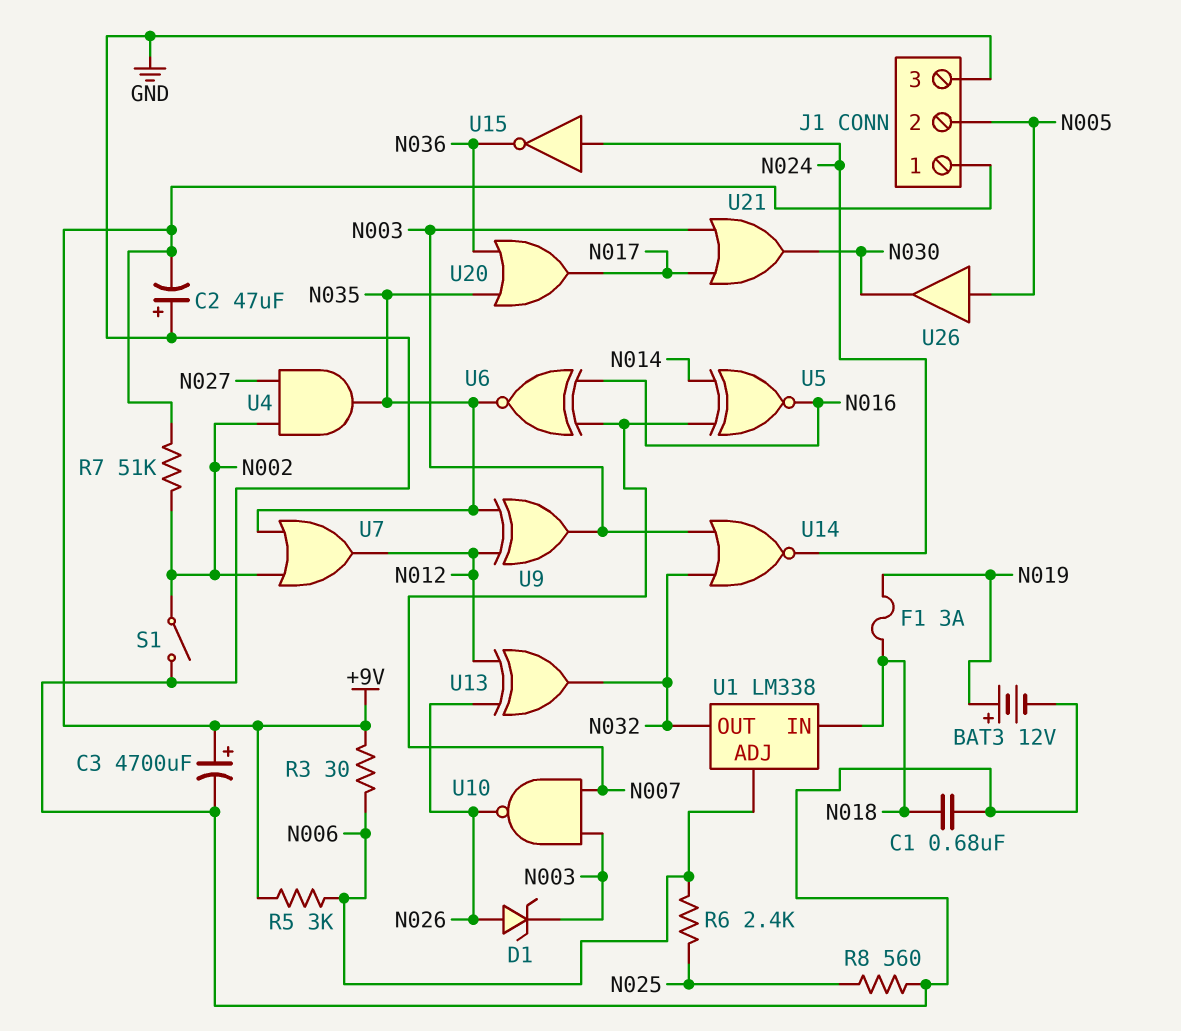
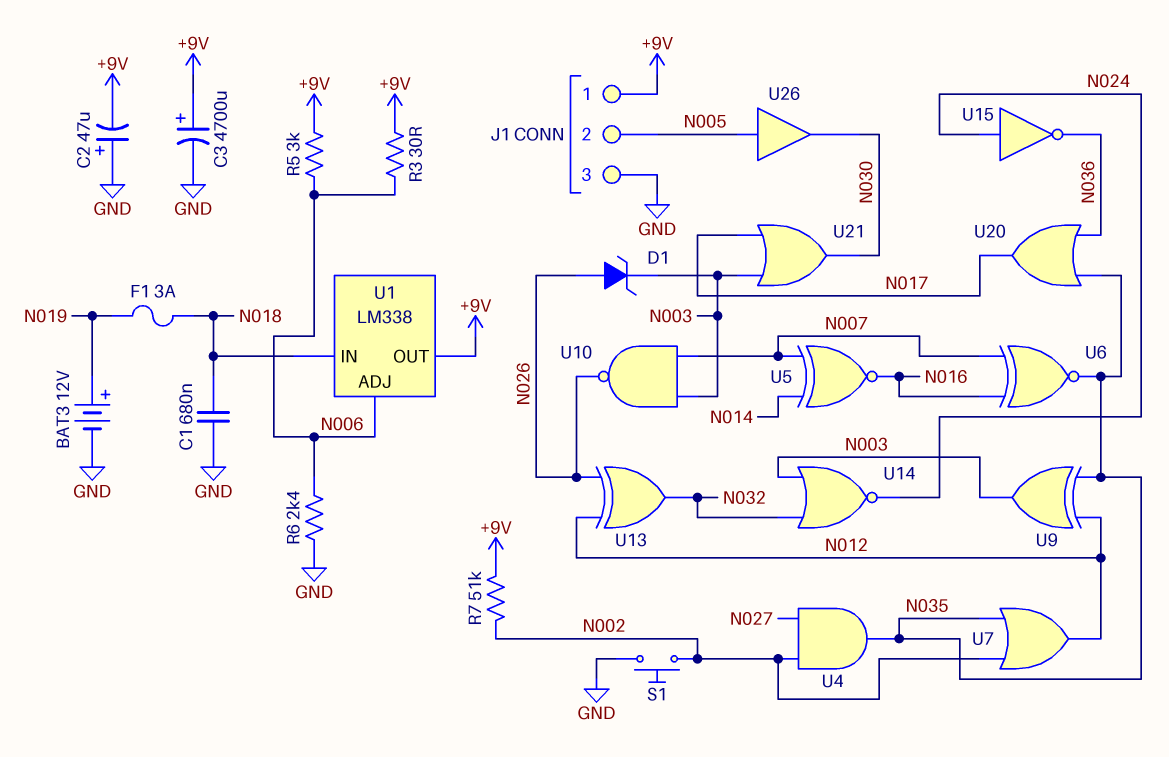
R6: 2.4k (N006, N025) -> 2.4k (GND, N006)
R8: 560 (GND, N025) -> none
S1: switch (GND, N002) -> button (GND, N002)
U1 pin OUT: N032 -> +9V

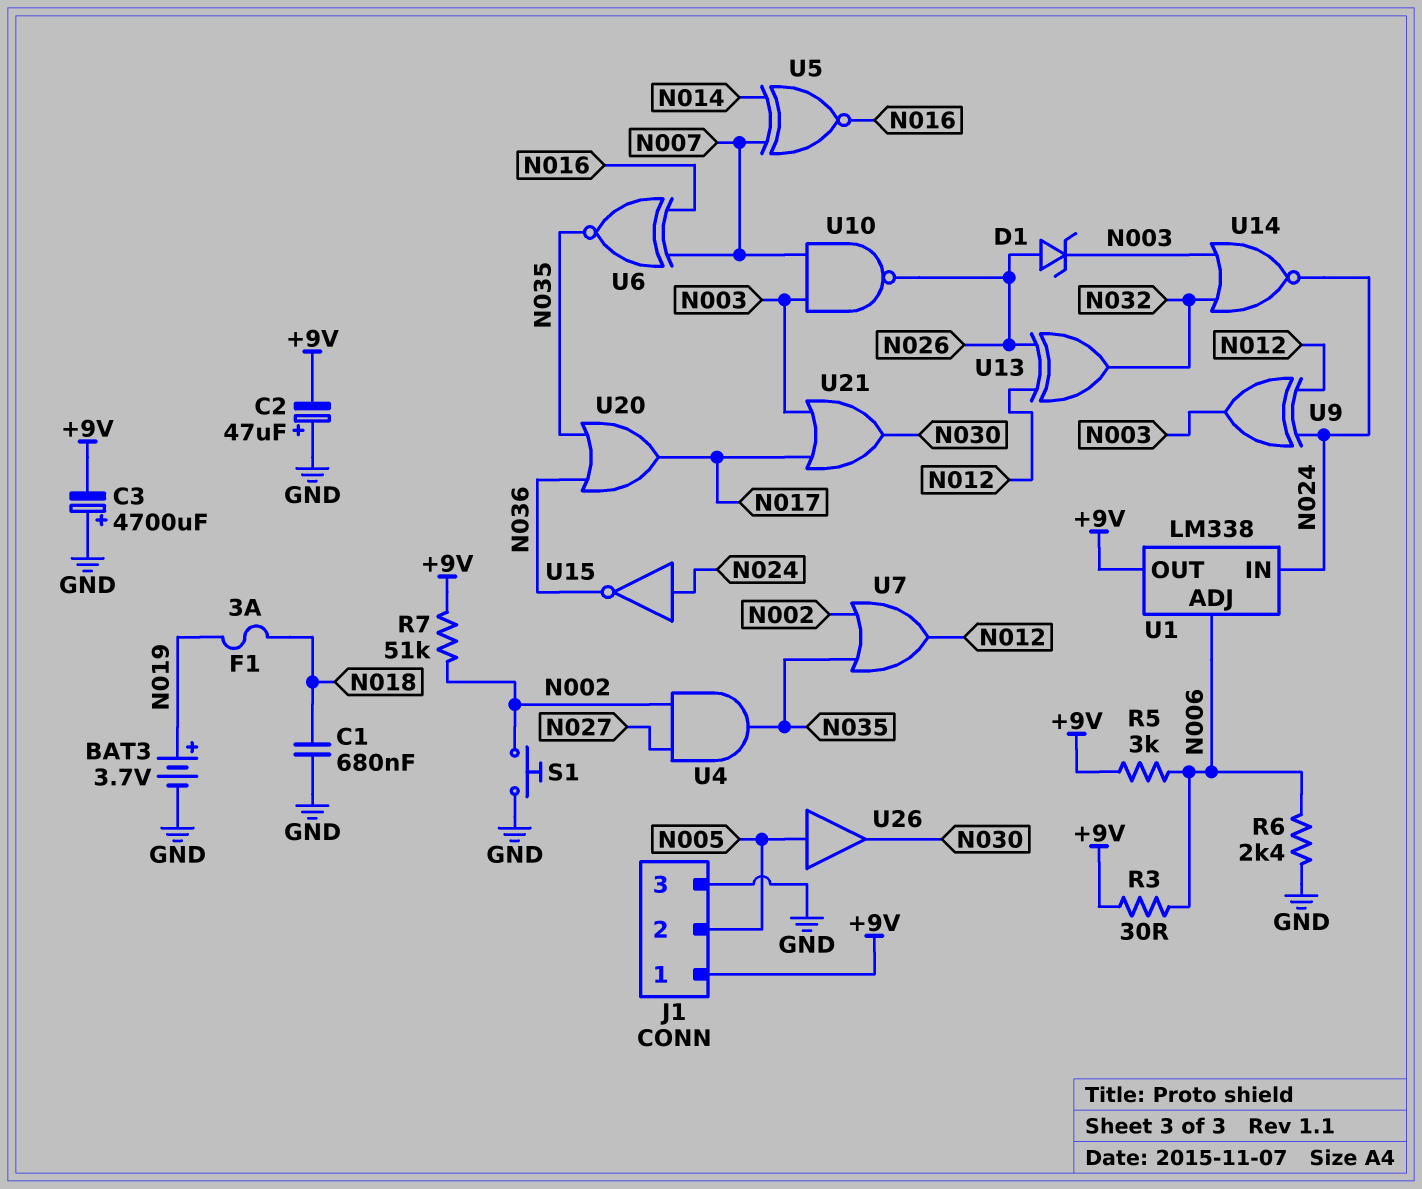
BAT3: 12V (plus N019, minus GND) -> 3.7V (plus N019, minus GND)
C3: 4700uF (plus +9V, minus GND) -> 4700uF (plus GND, minus +9V)
U1 pin IN: N018 -> N024
U9: XOR (in N012, in N035, out N003) -> XOR (in N012, in N024, out N003)

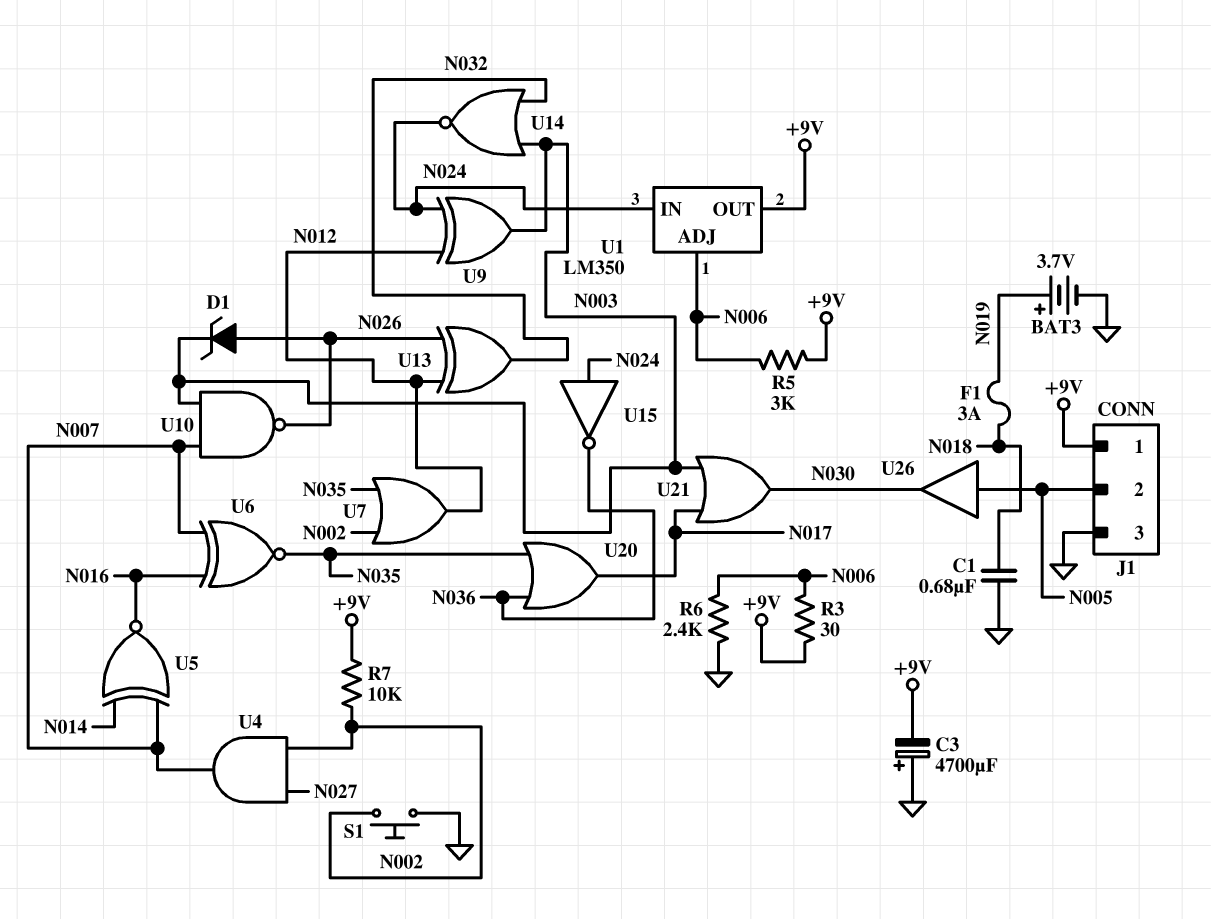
C2: 47uF (plus GND, minus +9V) -> none
R7: 51k (+9V, N002) -> 10k (+9V, N002)
U1: LM338 -> LM350
U4: AND (in N002, in N027, out N035) -> AND (in N002, in N027, out N007)

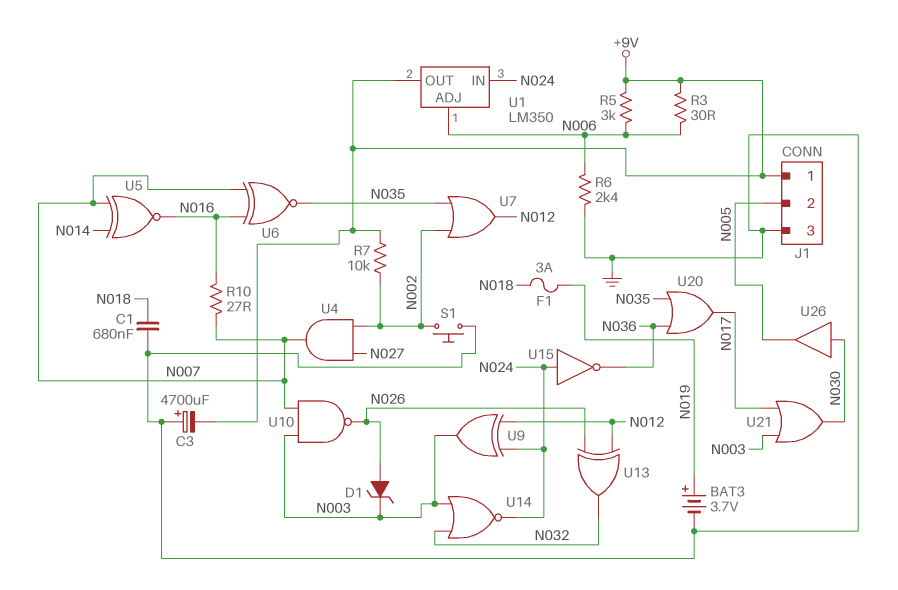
R10: none -> 27 (N007, N016)
U26: buffer (in N005, out N030) -> buffer (in N030, out N005)

